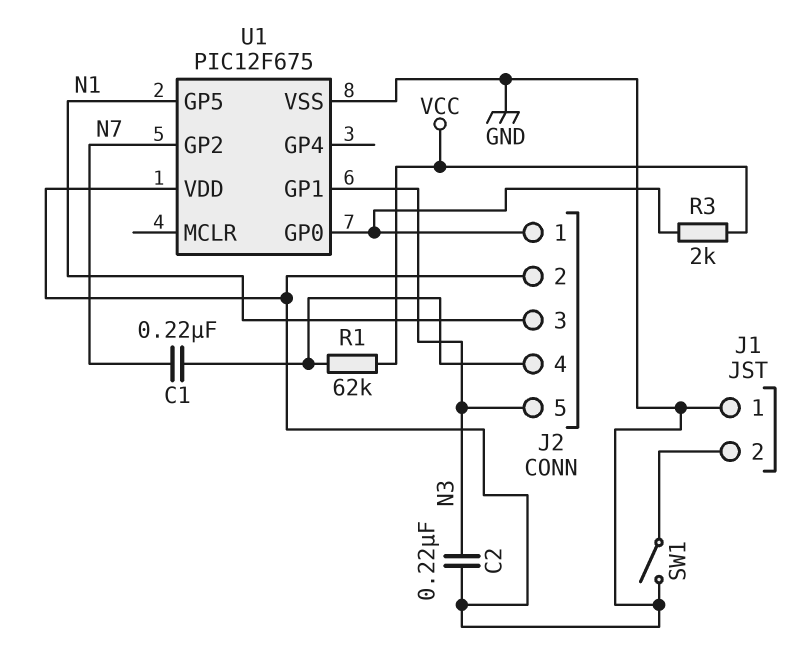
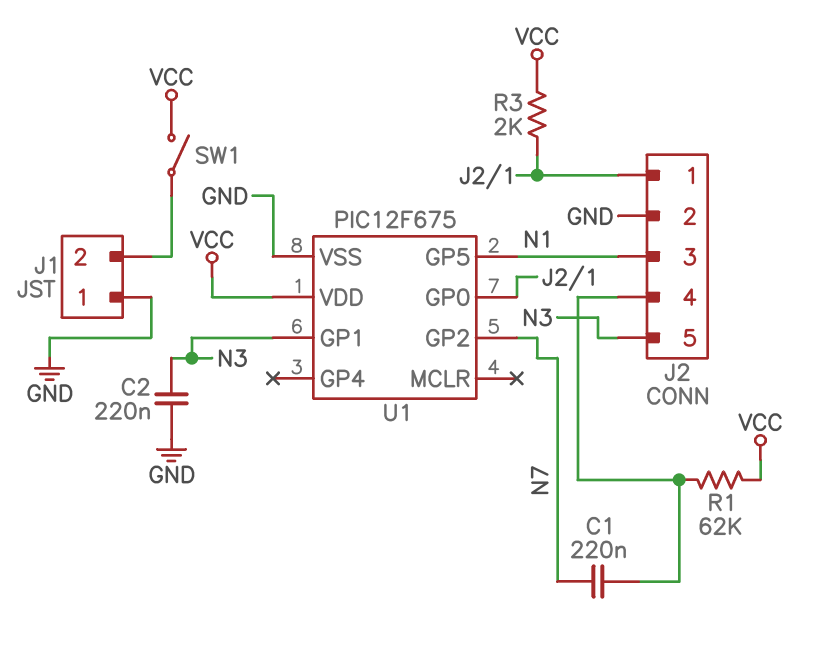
SW1: switch (GND, J1/2) -> switch (J1/2, VCC)
U1 pin VDD: GND -> VCC

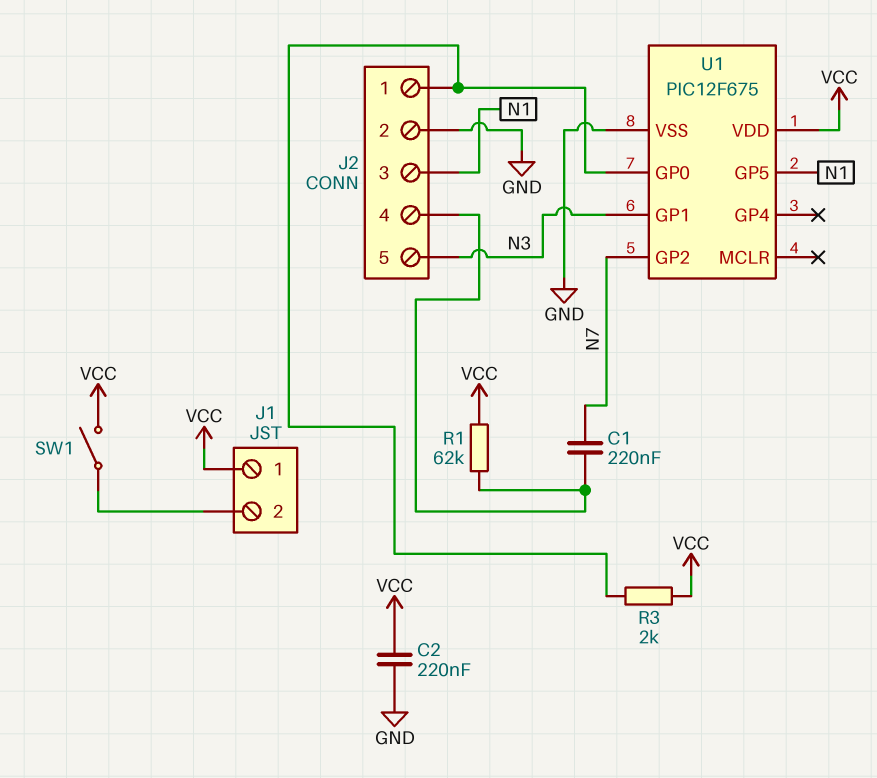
C2: 220nF (GND, N3) -> 220nF (GND, VCC)
J1 pin 1: GND -> VCC

